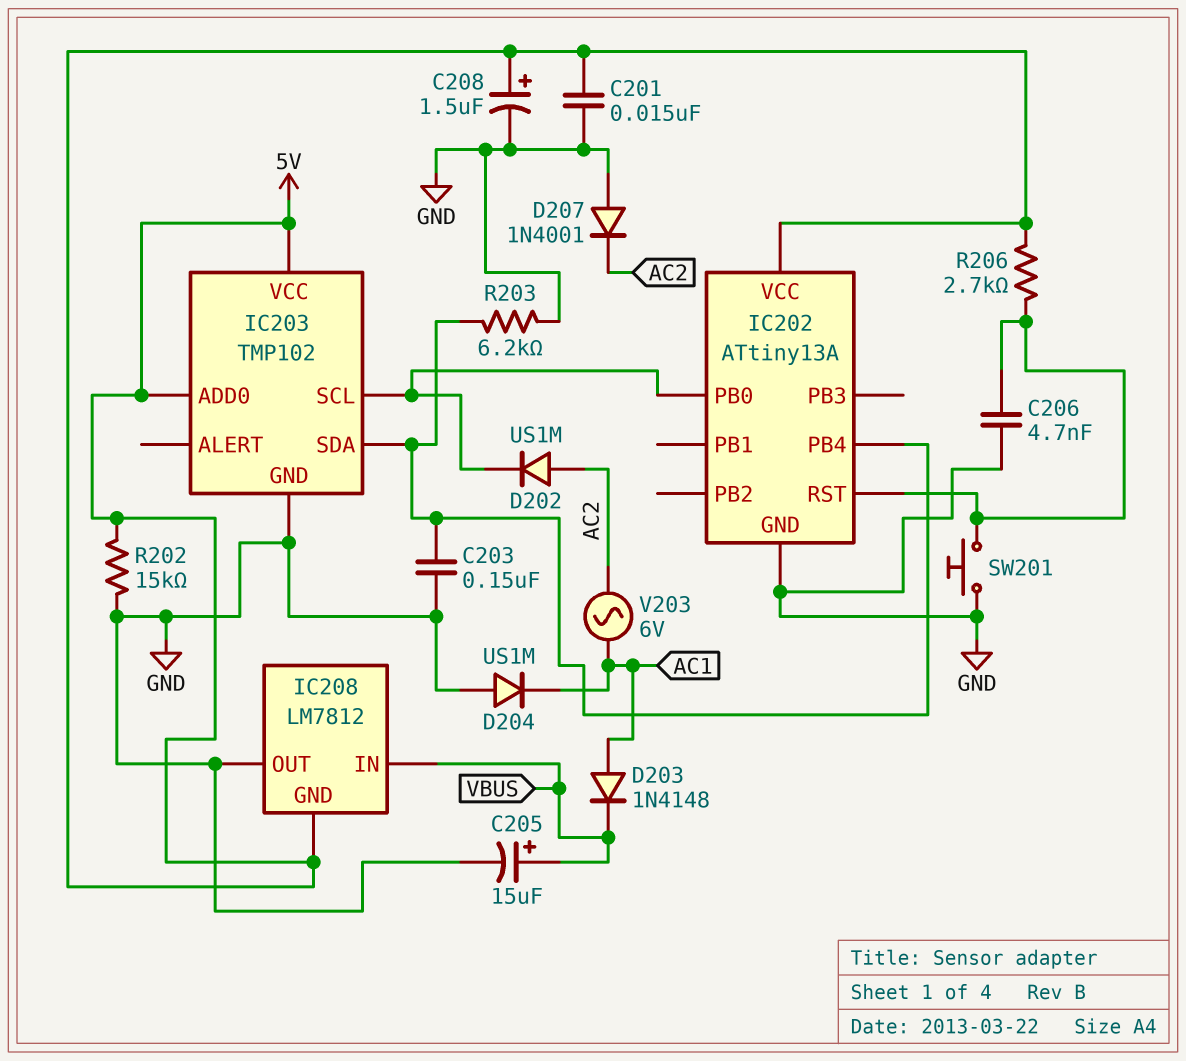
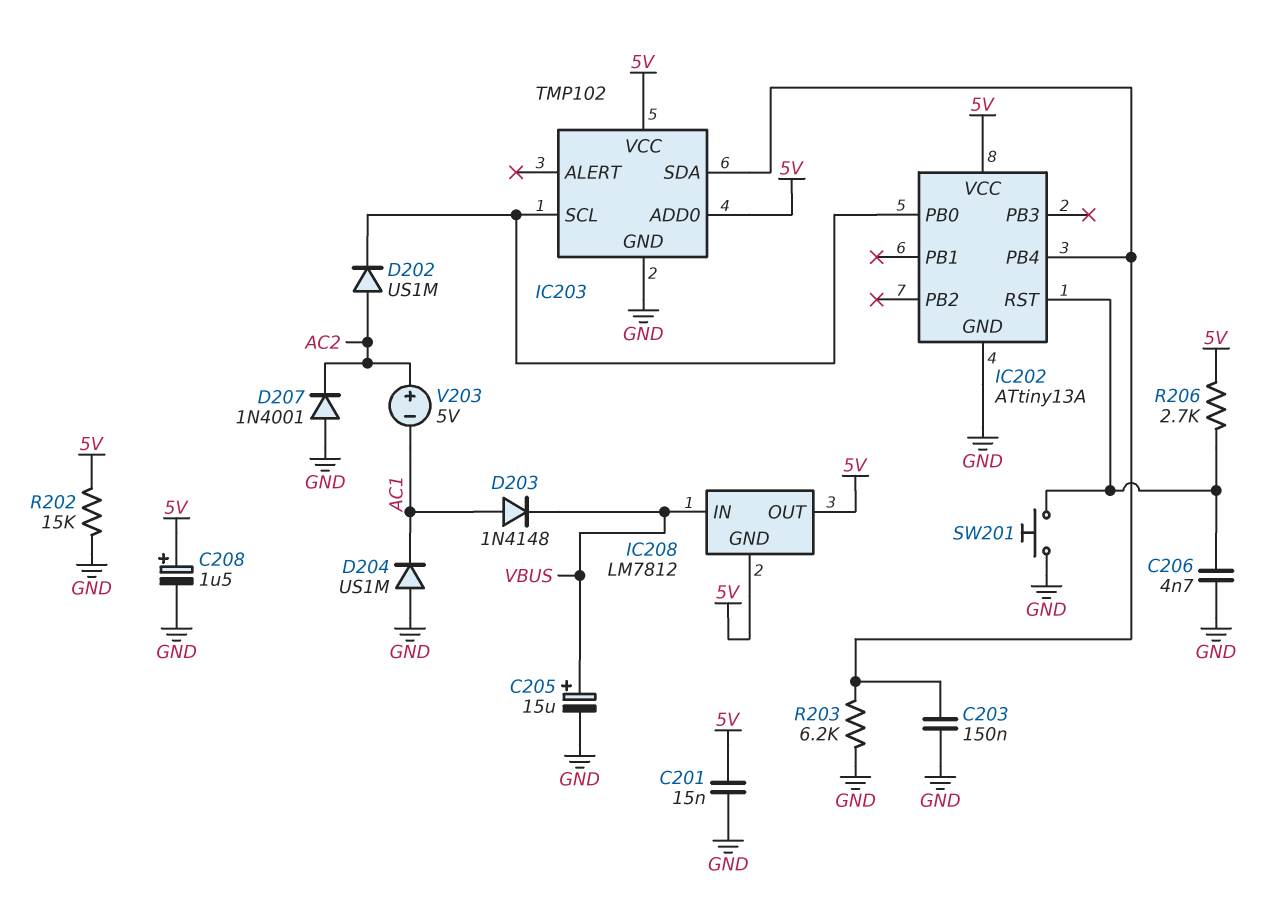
IC208 pin OUT: GND -> 5V
V203: AC 6V (AC1, AC2) -> 5V (plus AC2, minus AC1)

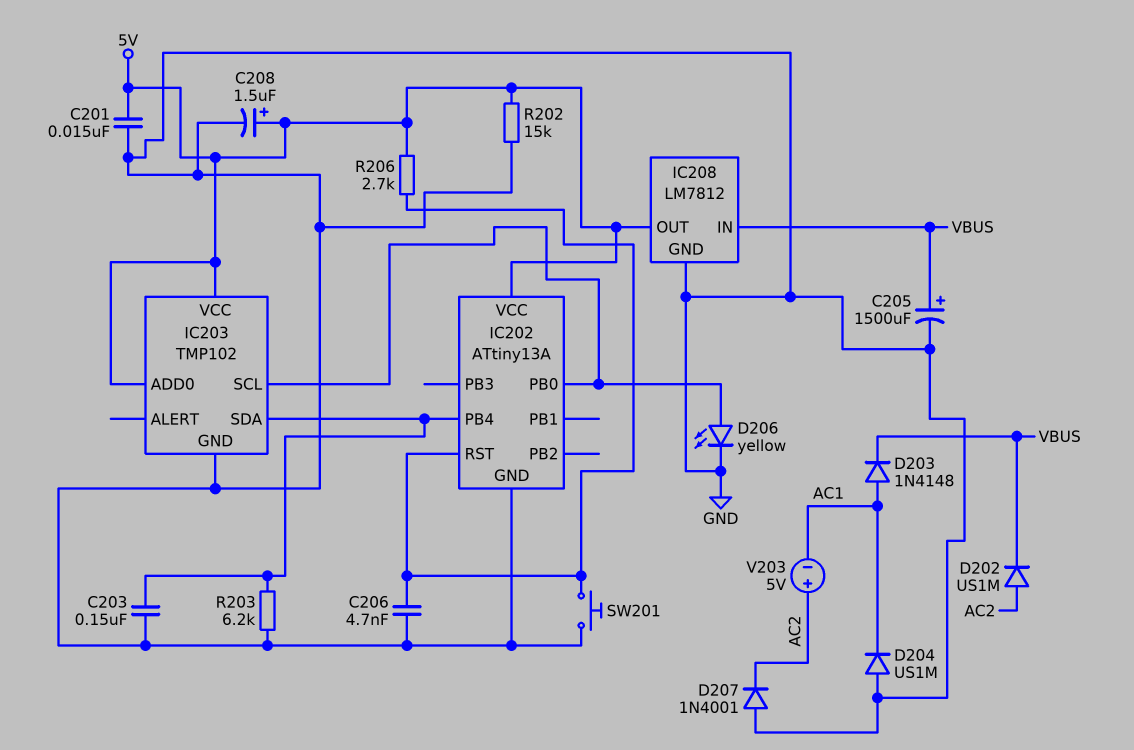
C205: 15uF (plus VBUS, minus GND) -> 1500uF (plus VBUS, minus GND)
D202: diode US1M (A AC2, K IC202/PB0) -> diode US1M (A AC2, K VBUS)
D206: none -> LED yellow (A IC202/PB0, K GND)
IC208 pin GND: 5V -> GND

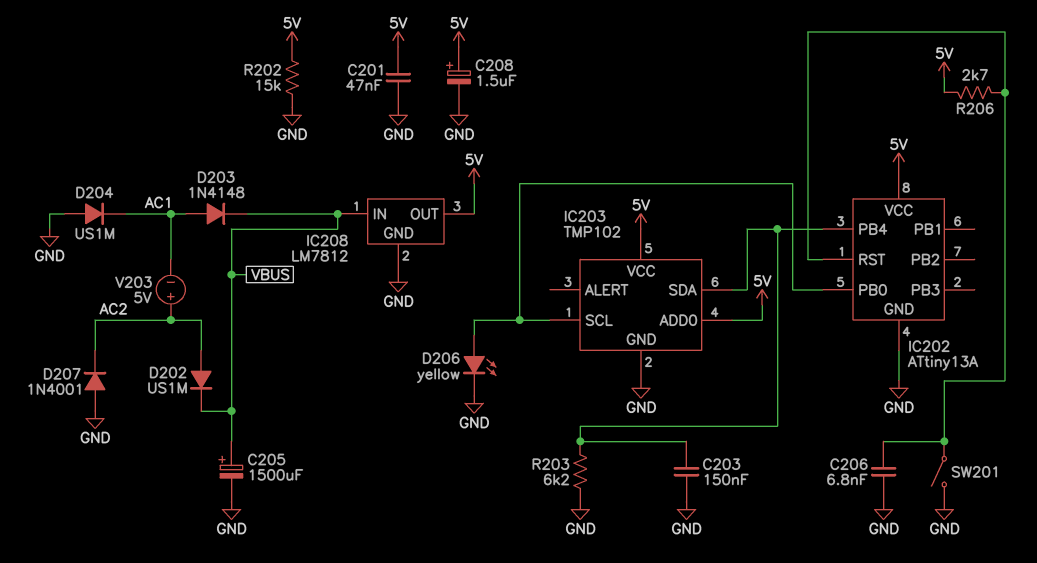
C201: 15nF (5V, GND) -> 47nF (5V, GND)
C206: 4.7nF (GND, IC202/RST) -> 6.8nF (GND, IC202/RST)
SW201: button (GND, IC202/RST) -> switch (GND, IC202/RST)

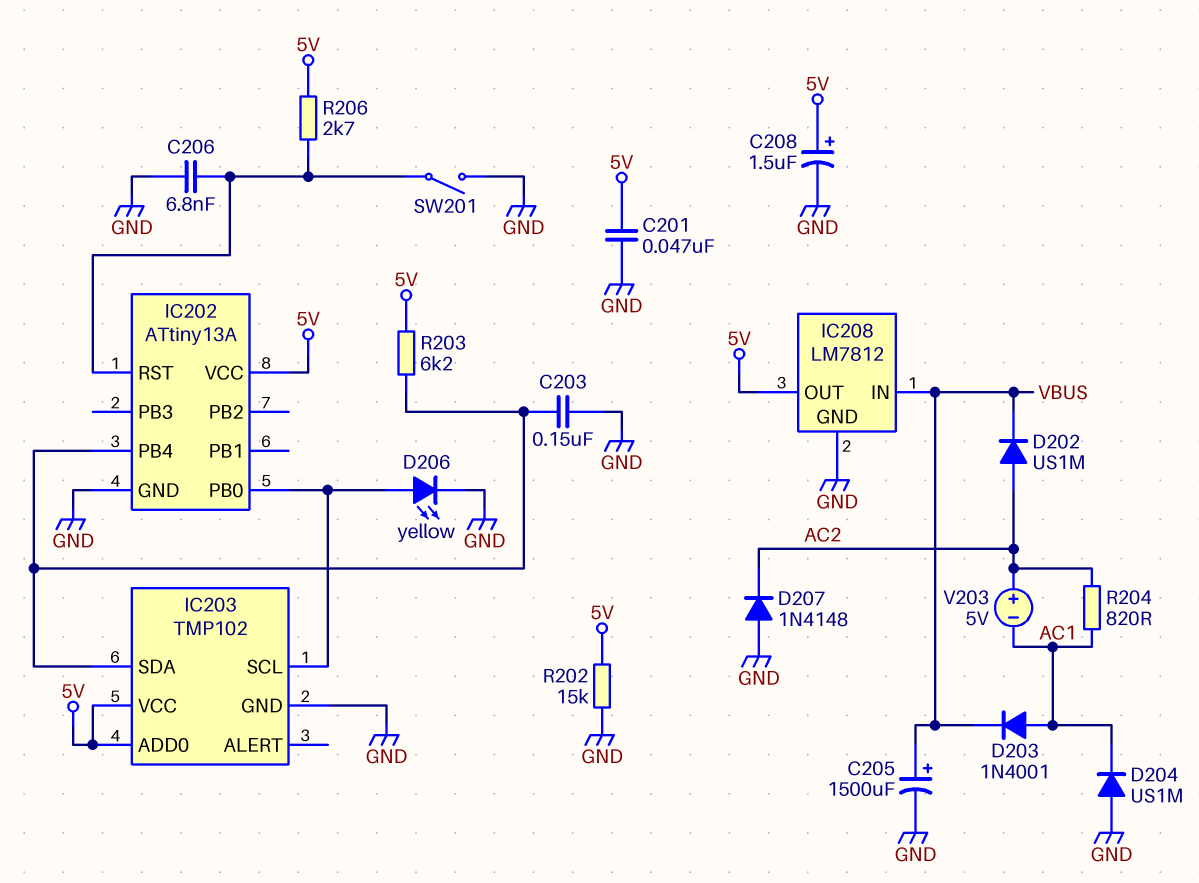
D203: diode 1N4148 (A AC1, K VBUS) -> diode 1N4001 (A AC1, K VBUS)
D207: diode 1N4001 (A GND, K AC2) -> diode 1N4148 (A GND, K AC2)
R203: 6.2k (GND, IC202/PB4) -> 6.2k (5V, IC202/PB4)
R204: none -> 820 (AC1, AC2)

